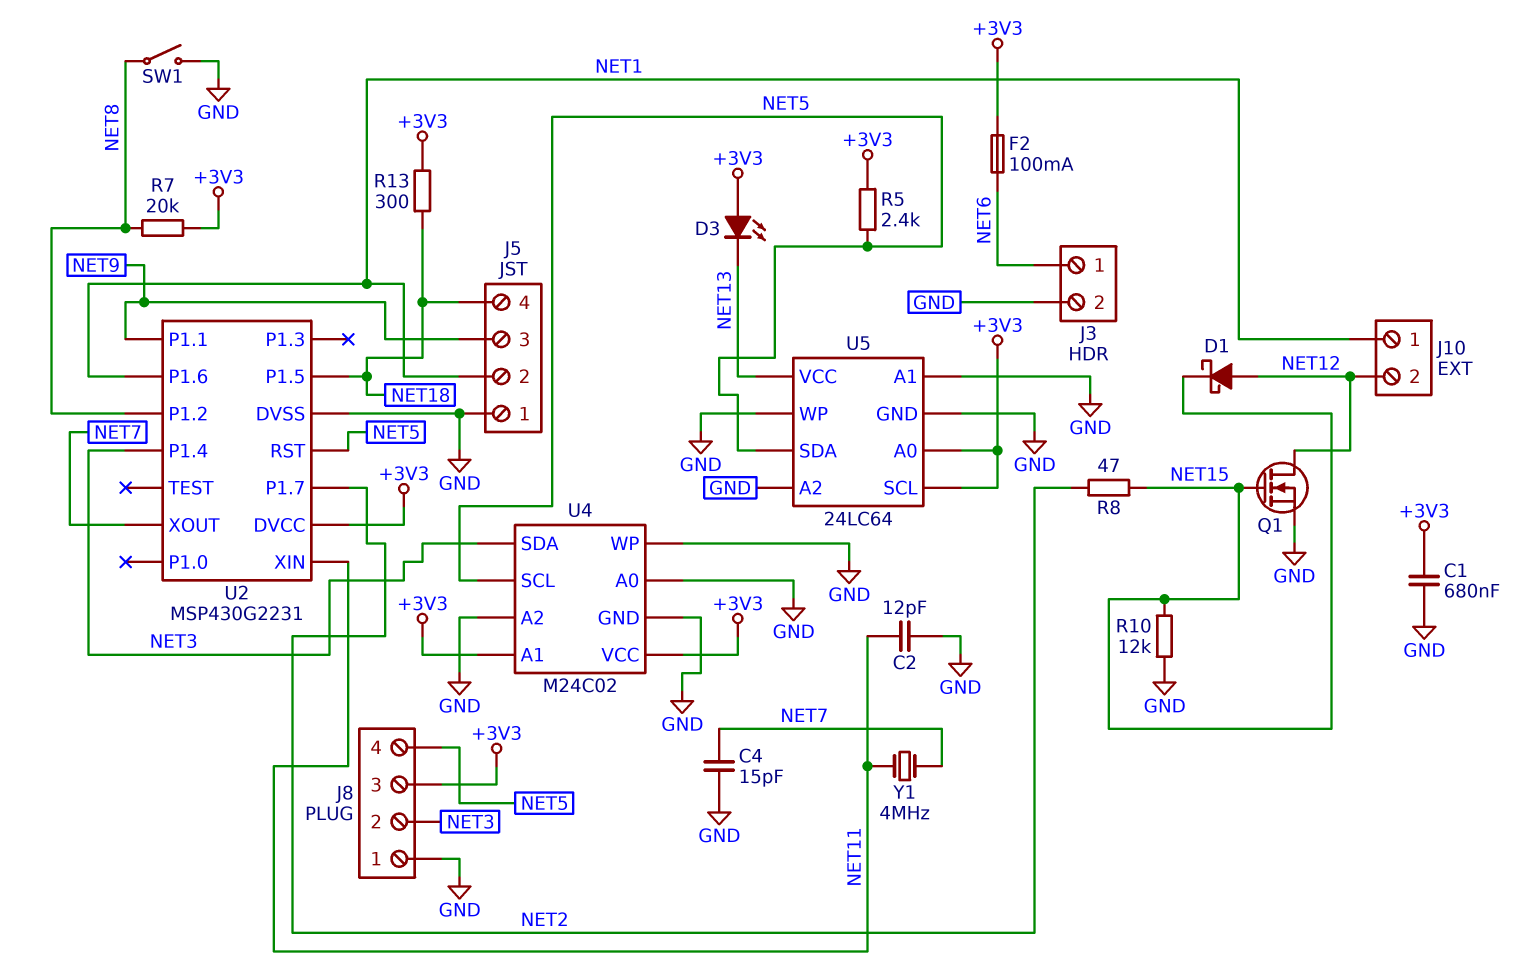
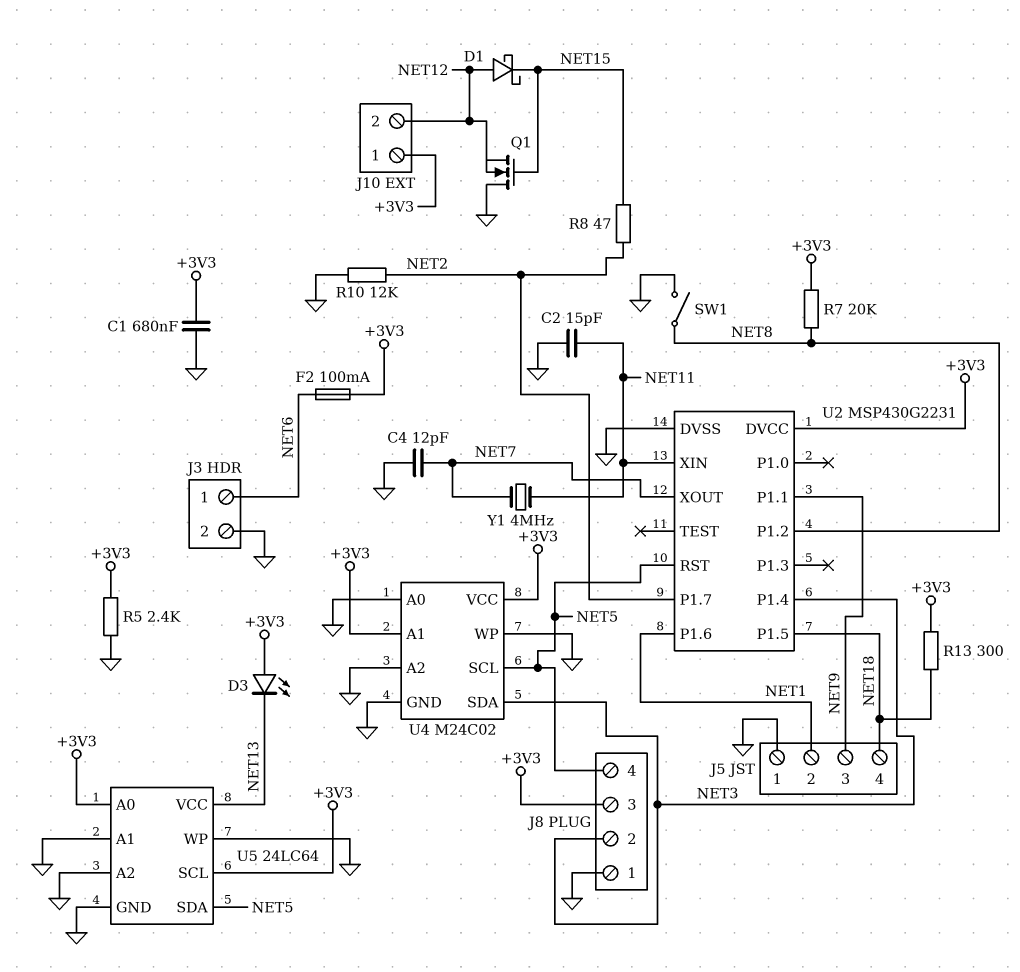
C2: 12pF (GND, NET11) -> 15pF (GND, NET11)
C4: 15pF (GND, NET7) -> 12pF (GND, NET7)
J10 pin 1: NET1 -> +3V3
Q1: NMOS (G NET15, D NET12, S GND) -> NMOS (G NET15, D GND, S NET12)
R5: 2.4k (+3V3, NET5) -> 2.4k (+3V3, GND)
R10: 12k (GND, NET15) -> 12k (GND, NET2)

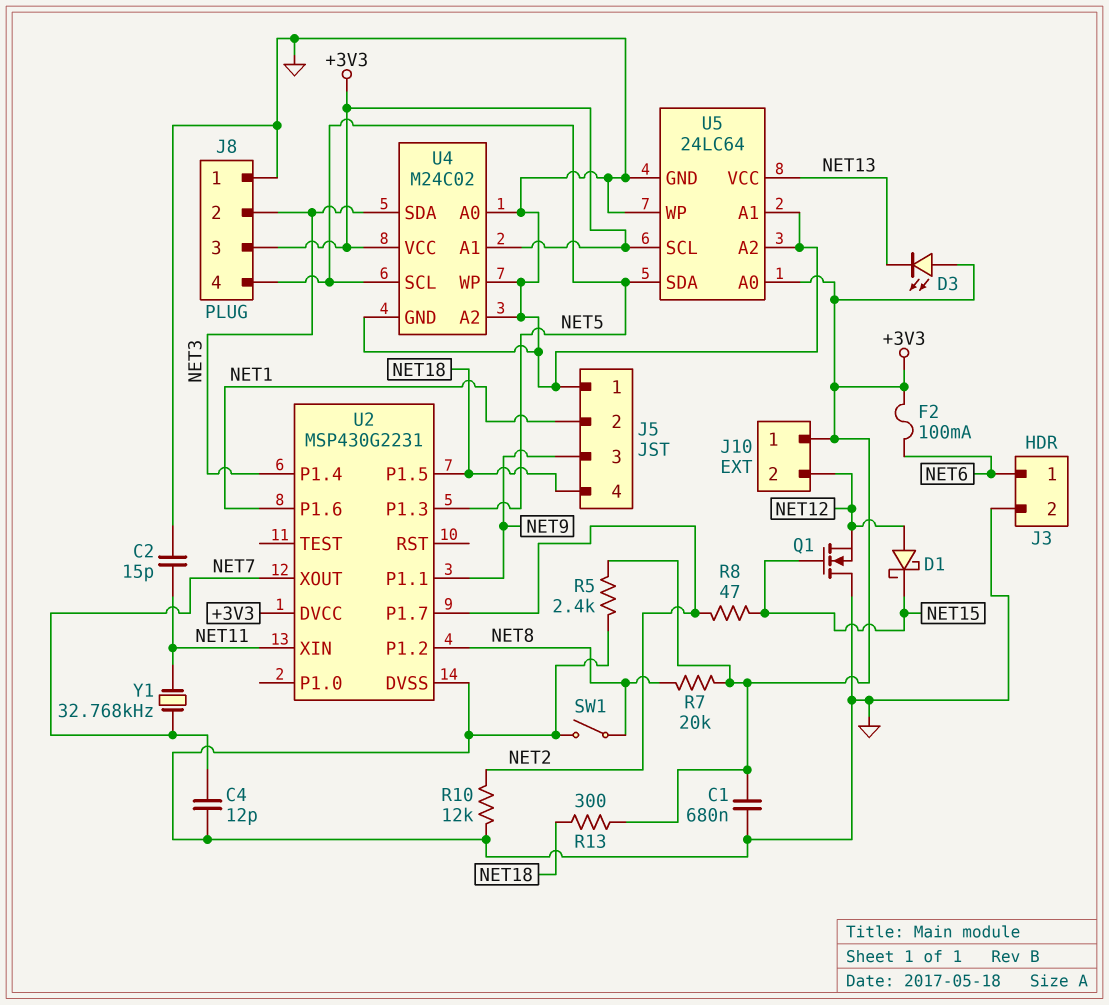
U2 pin P1.3: none -> NET5
U2 pin RST: NET5 -> none
Y1: 4MHz (NET7, NET11) -> 32.768kHz (NET7, NET11)

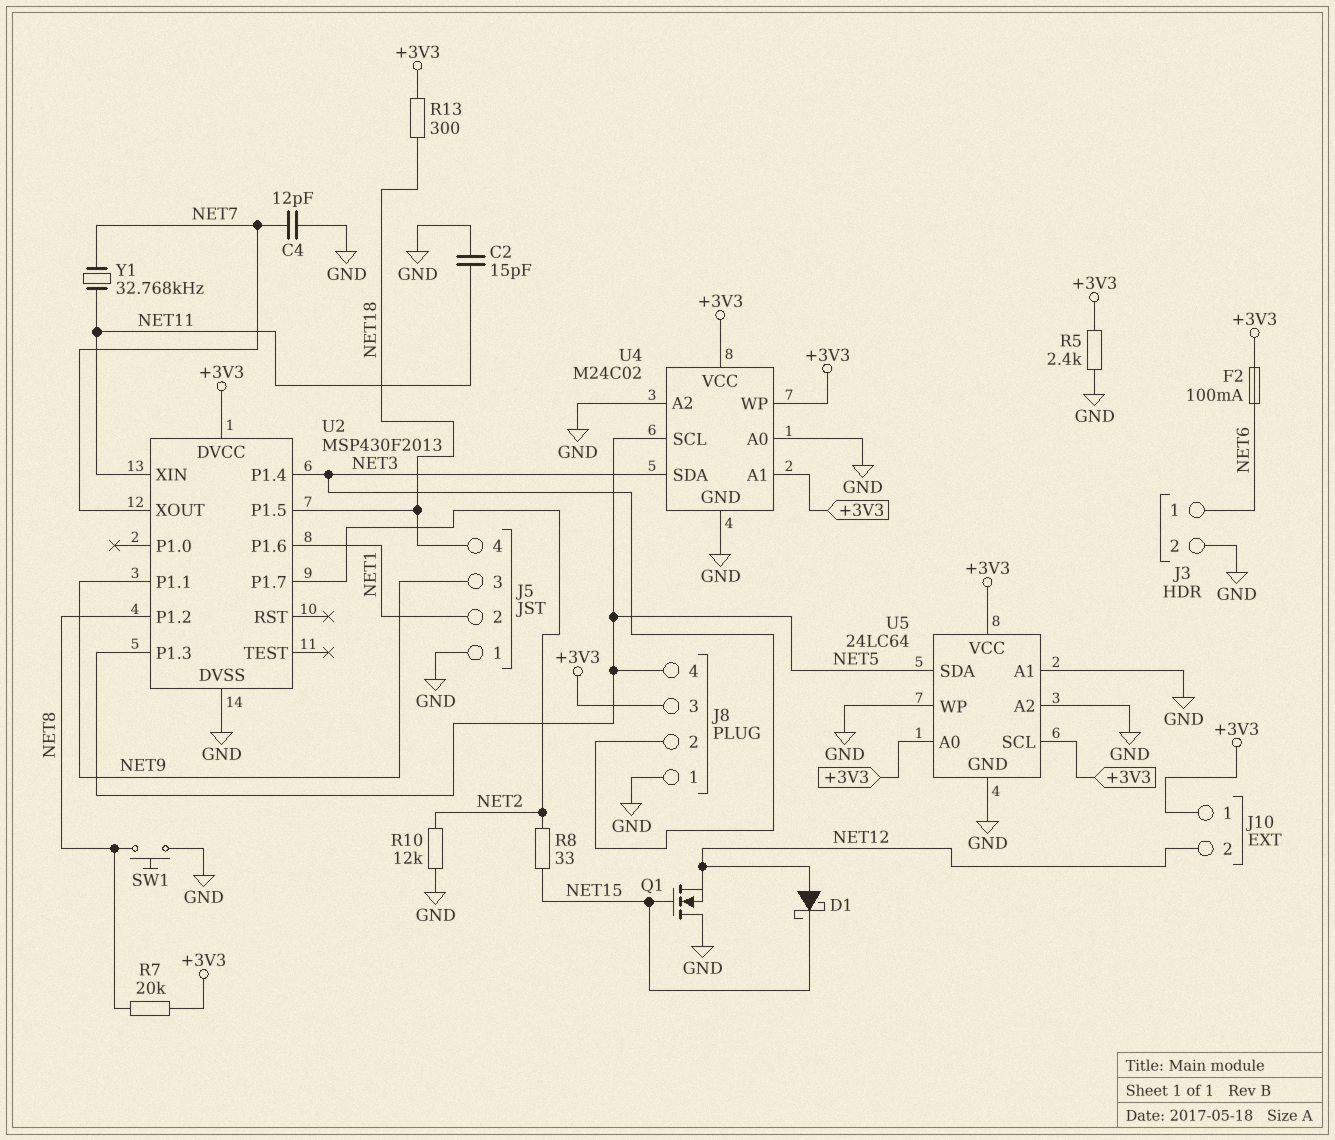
C1: 680nF (+3V3, GND) -> none
D3: LED (A +3V3, K NET13) -> none
R8: 47 (NET2, NET15) -> 33 (NET2, NET15)
SW1: switch (GND, NET8) -> button (GND, NET8)
U2: MSP430G2231 -> MSP430F2013
U4 pin WP: GND -> +3V3
U5 pin VCC: NET13 -> +3V3

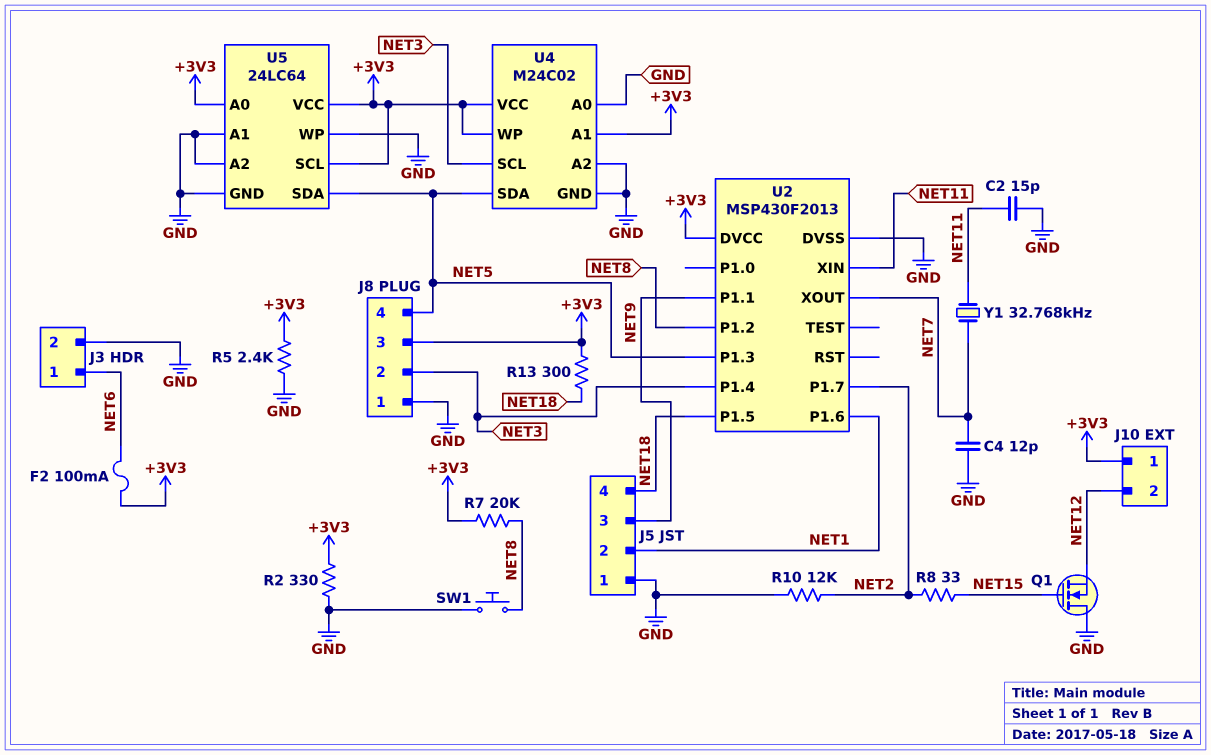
D1: schottky (A NET12, K NET15) -> none
R2: none -> 330 (+3V3, GND)
U4 pin SCL: NET5 -> NET3
U4 pin SDA: NET3 -> NET5

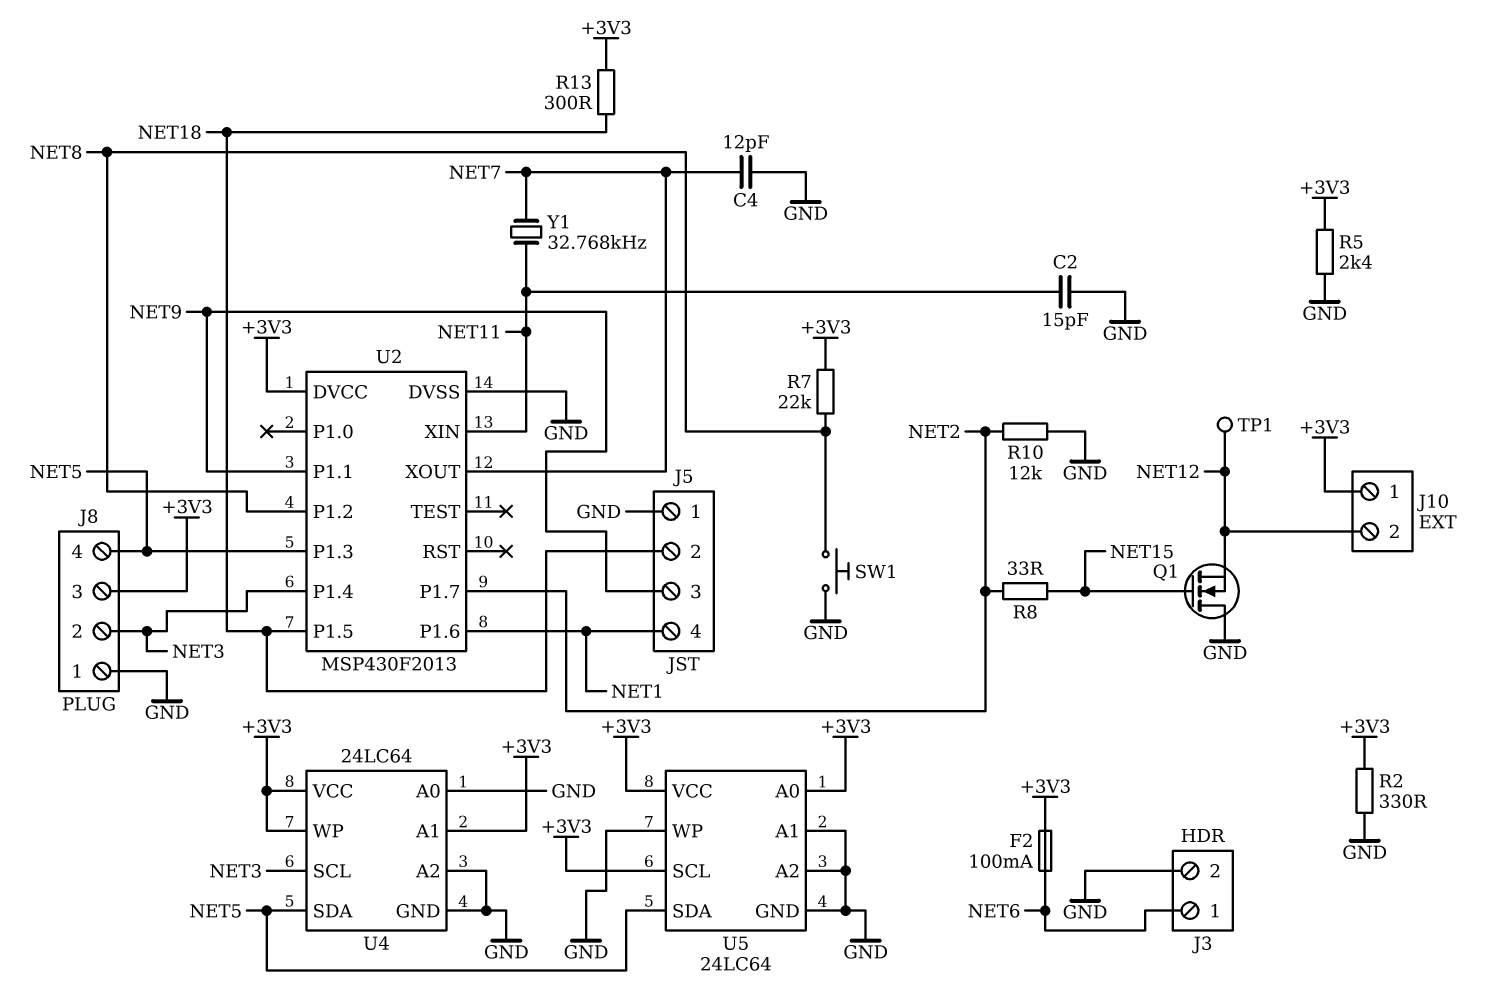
J5 pin 2: NET1 -> NET18
J5 pin 4: NET18 -> NET1
R7: 20k (+3V3, NET8) -> 22k (+3V3, NET8)
TP1: none -> test point (NET12)
U4: M24C02 -> 24LC64

